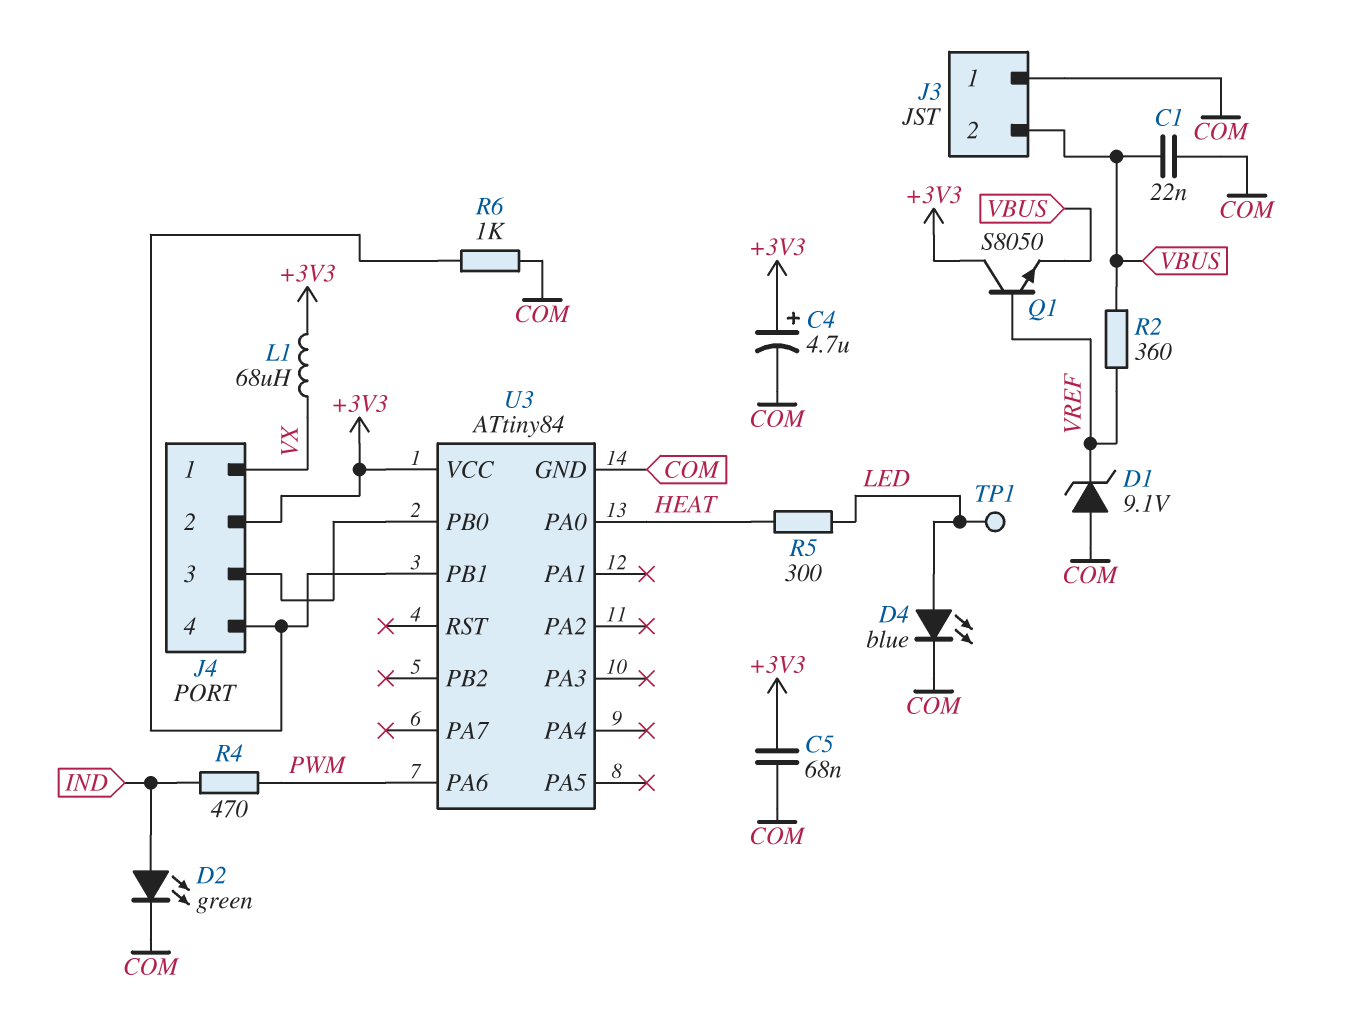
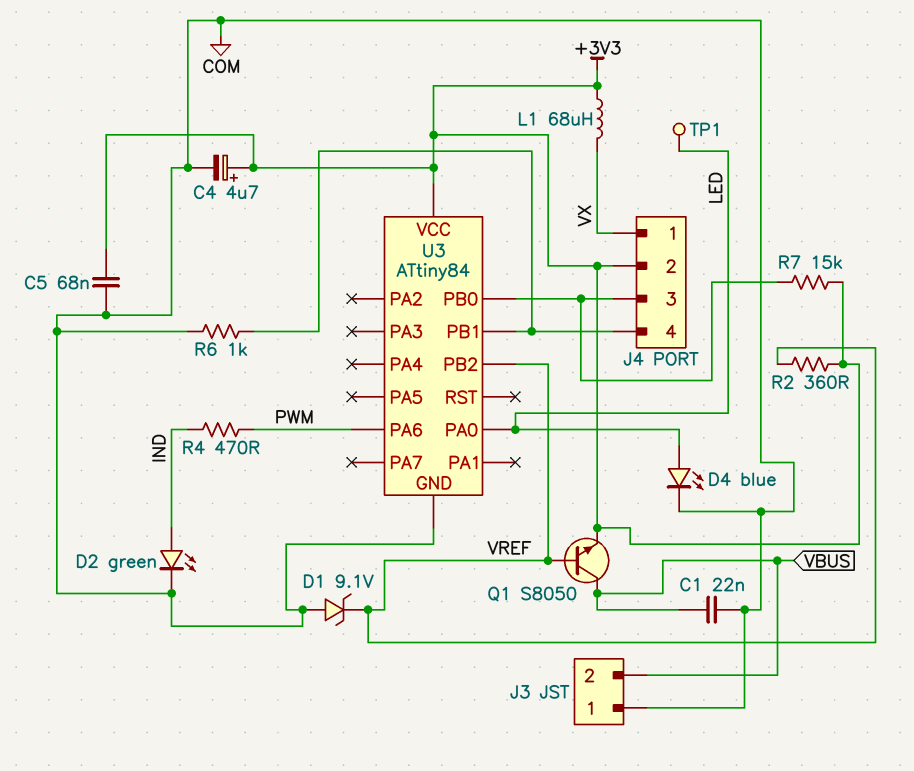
Q1: NPN S8050 (B VREF, C +3V3, E VBUS) -> NPN S8050 (B VREF, C VBUS, E +3V3)
R2: 360 (VBUS, VREF) -> 360 (+3V3, VREF)
R5: 300 (HEAT, LED) -> none
R7: none -> 15k (+3V3, J4/3)
U3 pin PA0: HEAT -> LED
U3 pin PB2: none -> VREF

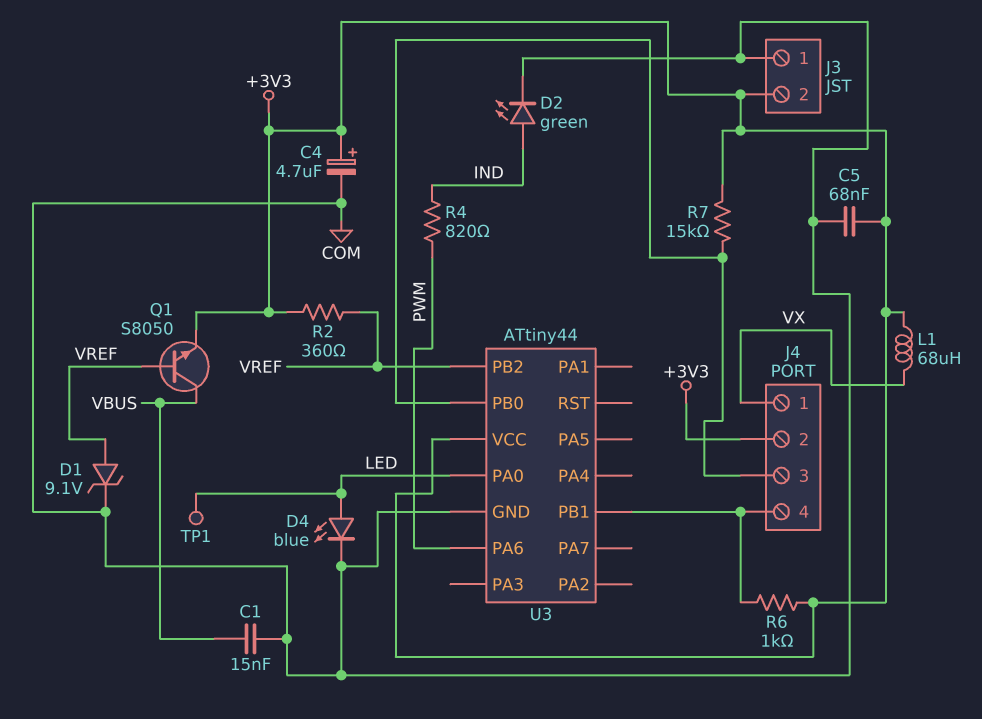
C1: 22nF (COM, VBUS) -> 15nF (COM, VBUS)
D1: zener 9.1V (A COM, K VREF) -> zener 9.1V (A VREF, K COM)
J3 pin 2: VBUS -> +3V3
R4: 470 (IND, PWM) -> 820 (IND, PWM)
R6: 1k (COM, J4/4) -> 1k (+3V3, J4/4)
U3: ATtiny84 -> ATtiny44

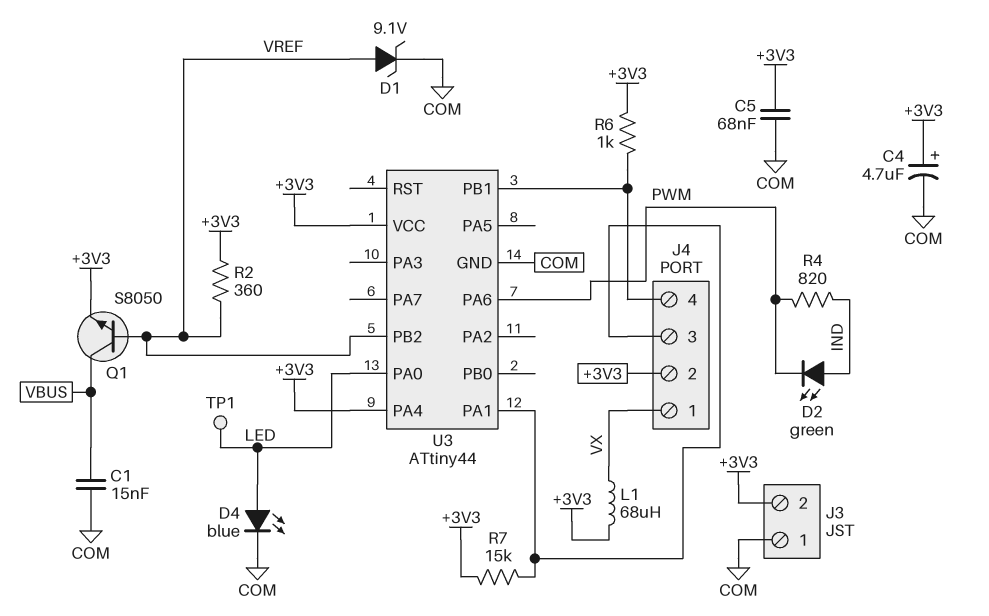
D2: LED green (A IND, K COM) -> LED green (A IND, K PWM)
U3 pin PA1: none -> J4/3
U3 pin PA4: none -> +3V3
U3 pin PB0: J4/3 -> none

